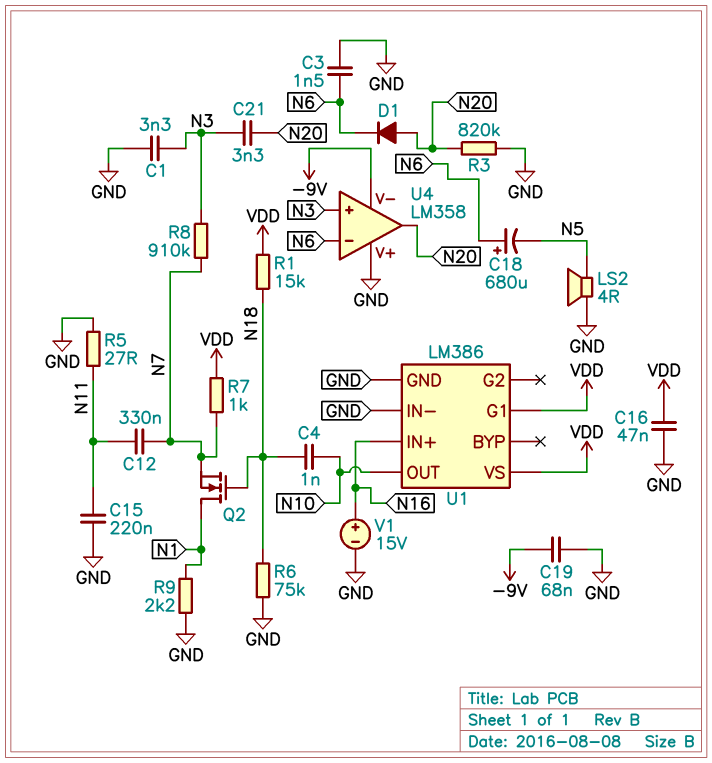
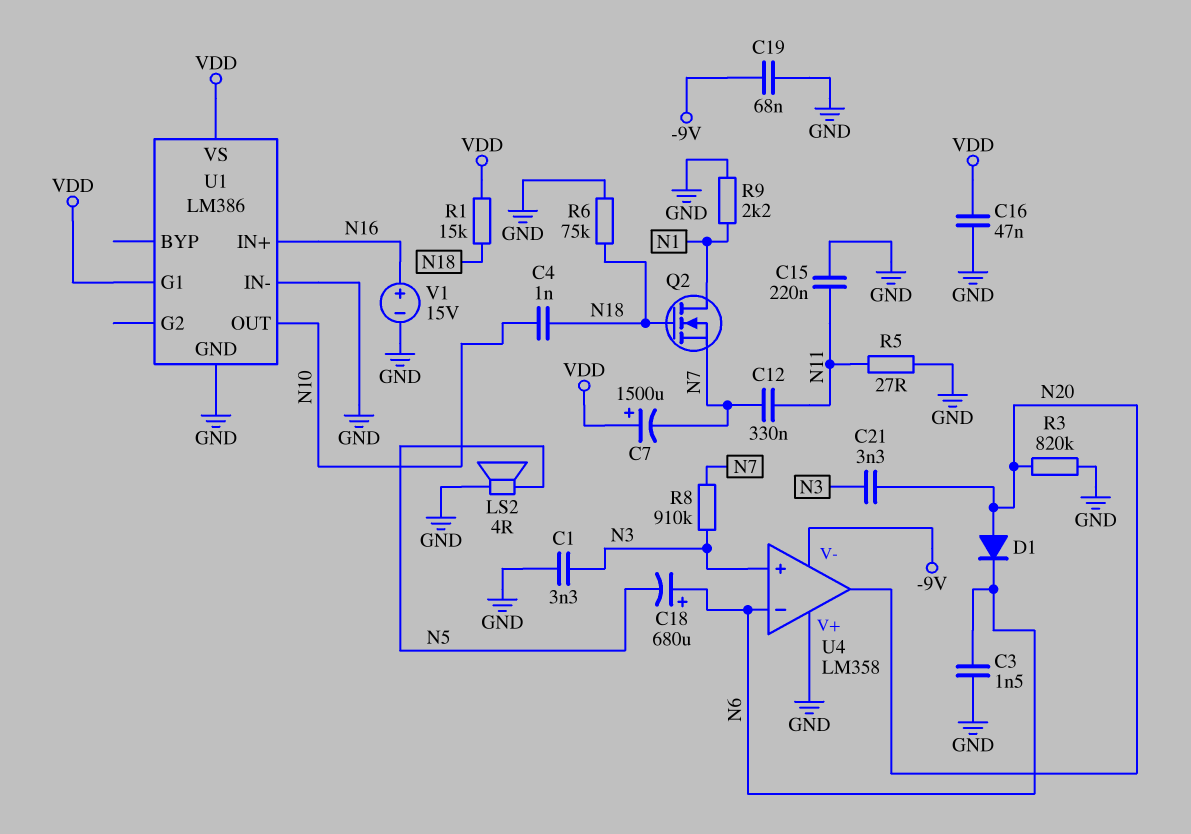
C7: none -> 1500uF (plus VDD, minus N7)
R7: 1k (N7, VDD) -> none

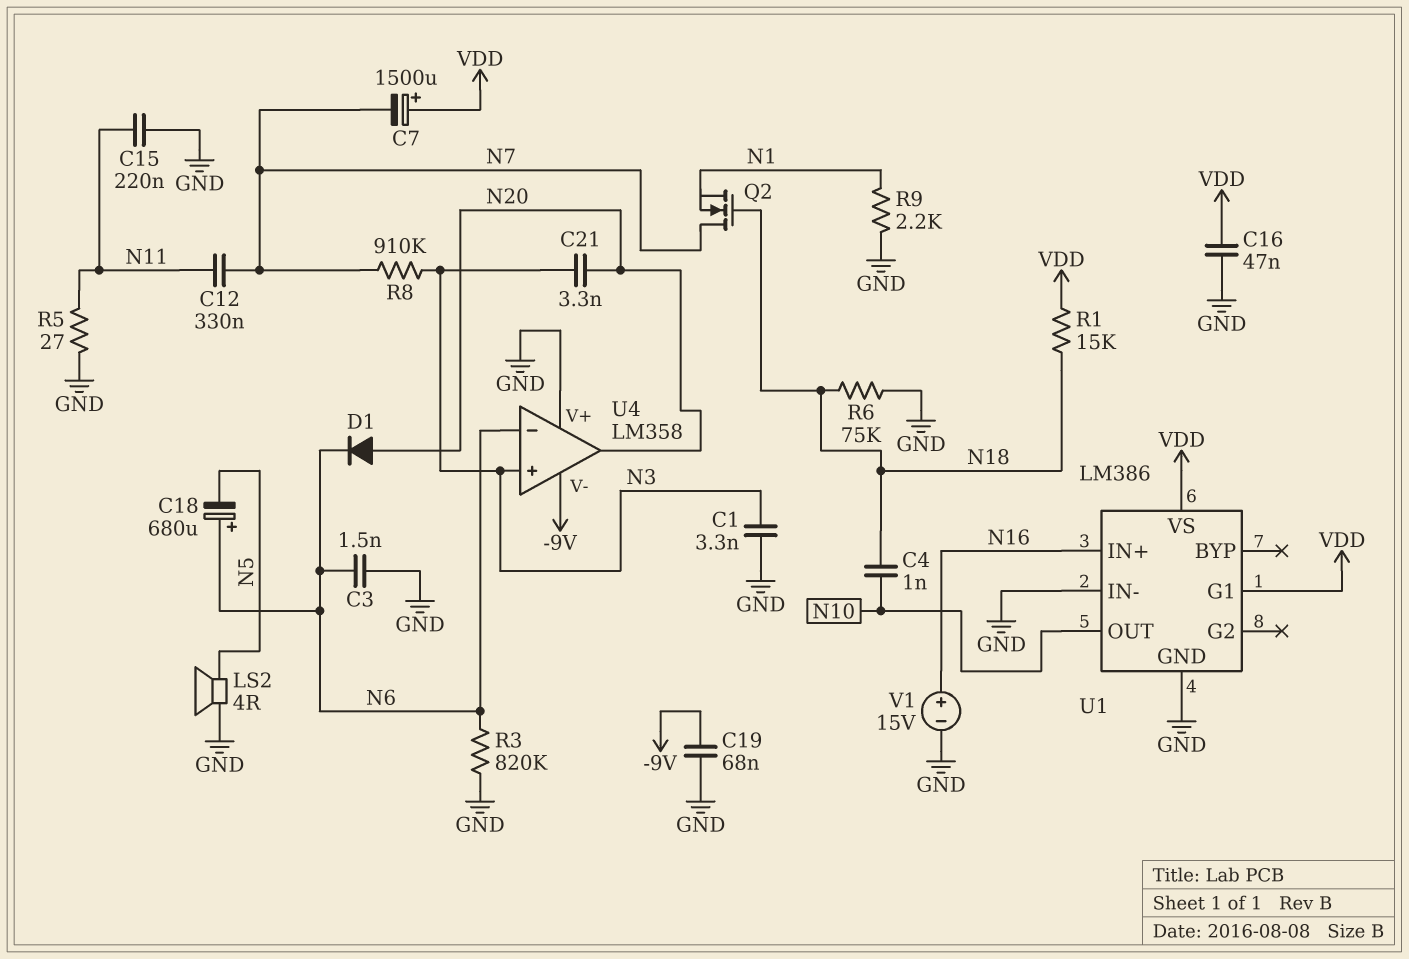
Q2: NMOS (G N18, D N1, S N7) -> NMOS (G N18, D N7, S N1)
R3: 820k (GND, N20) -> 820k (GND, N6)

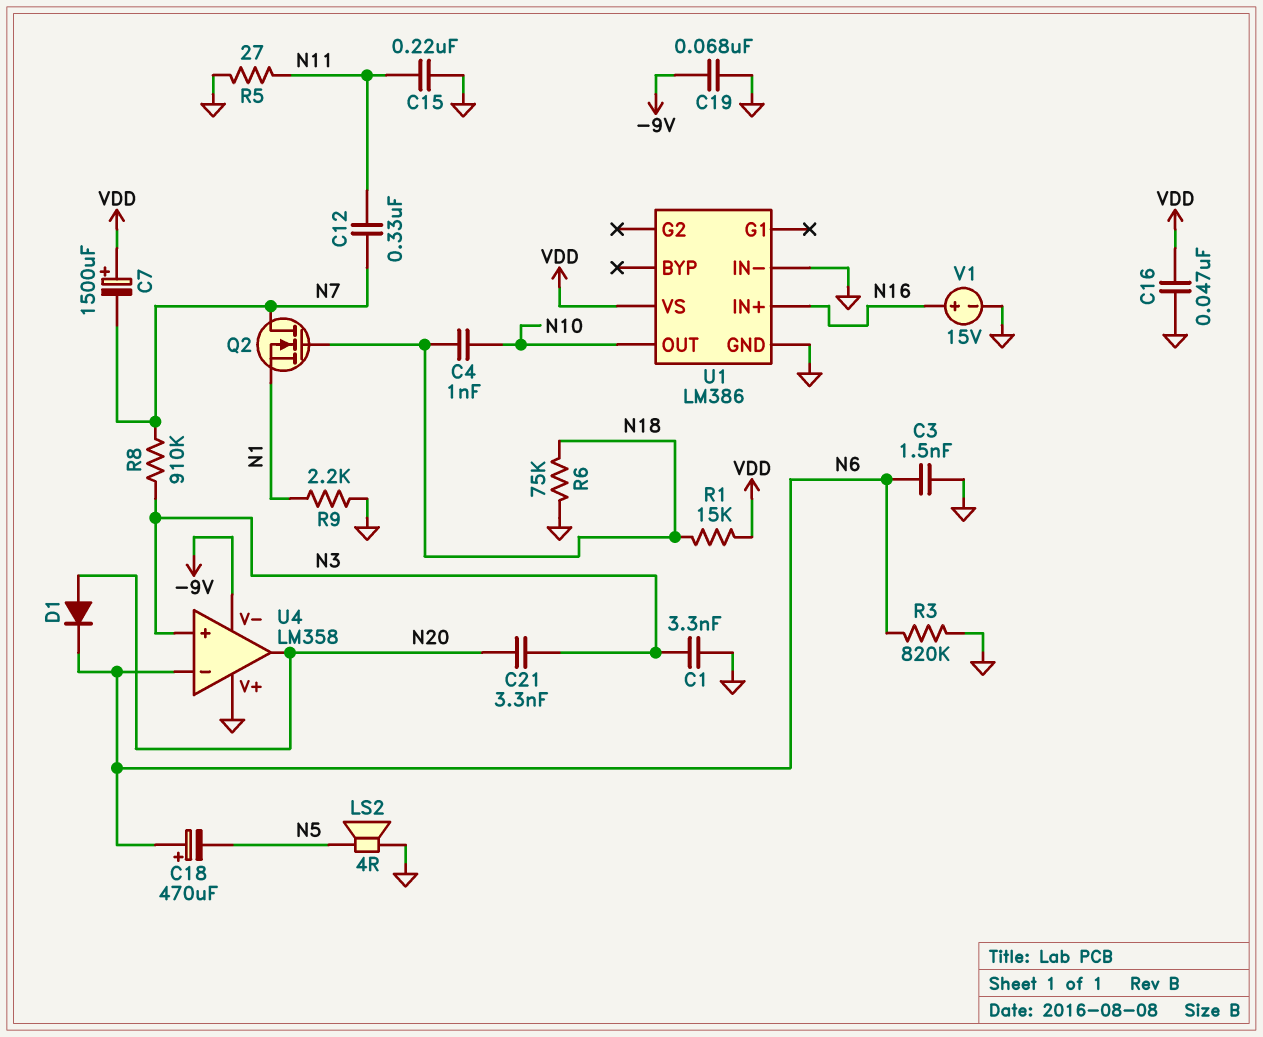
C18: 680uF (plus N6, minus N5) -> 470uF (plus N6, minus N5)
U1 pin G1: VDD -> none

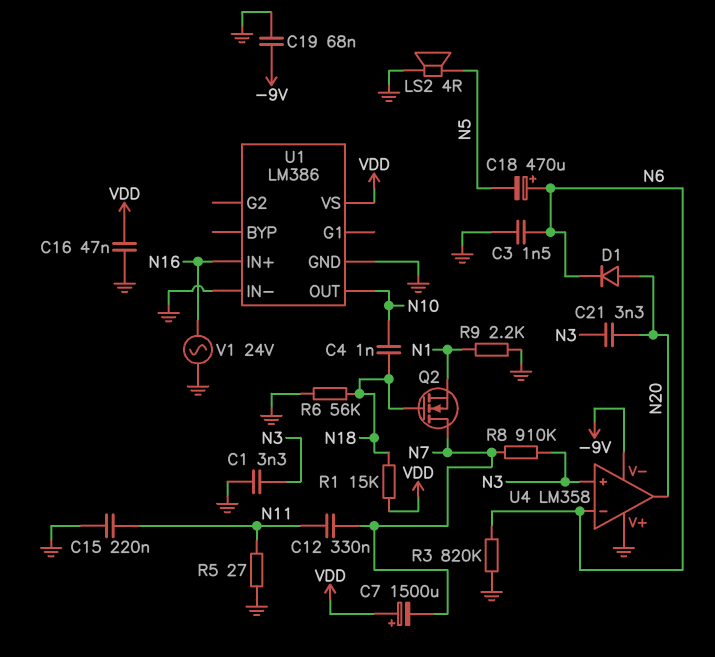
R6: 75k (GND, N18) -> 56k (GND, N18)
V1: 15V (plus N16, minus GND) -> AC 24V (GND, N16)

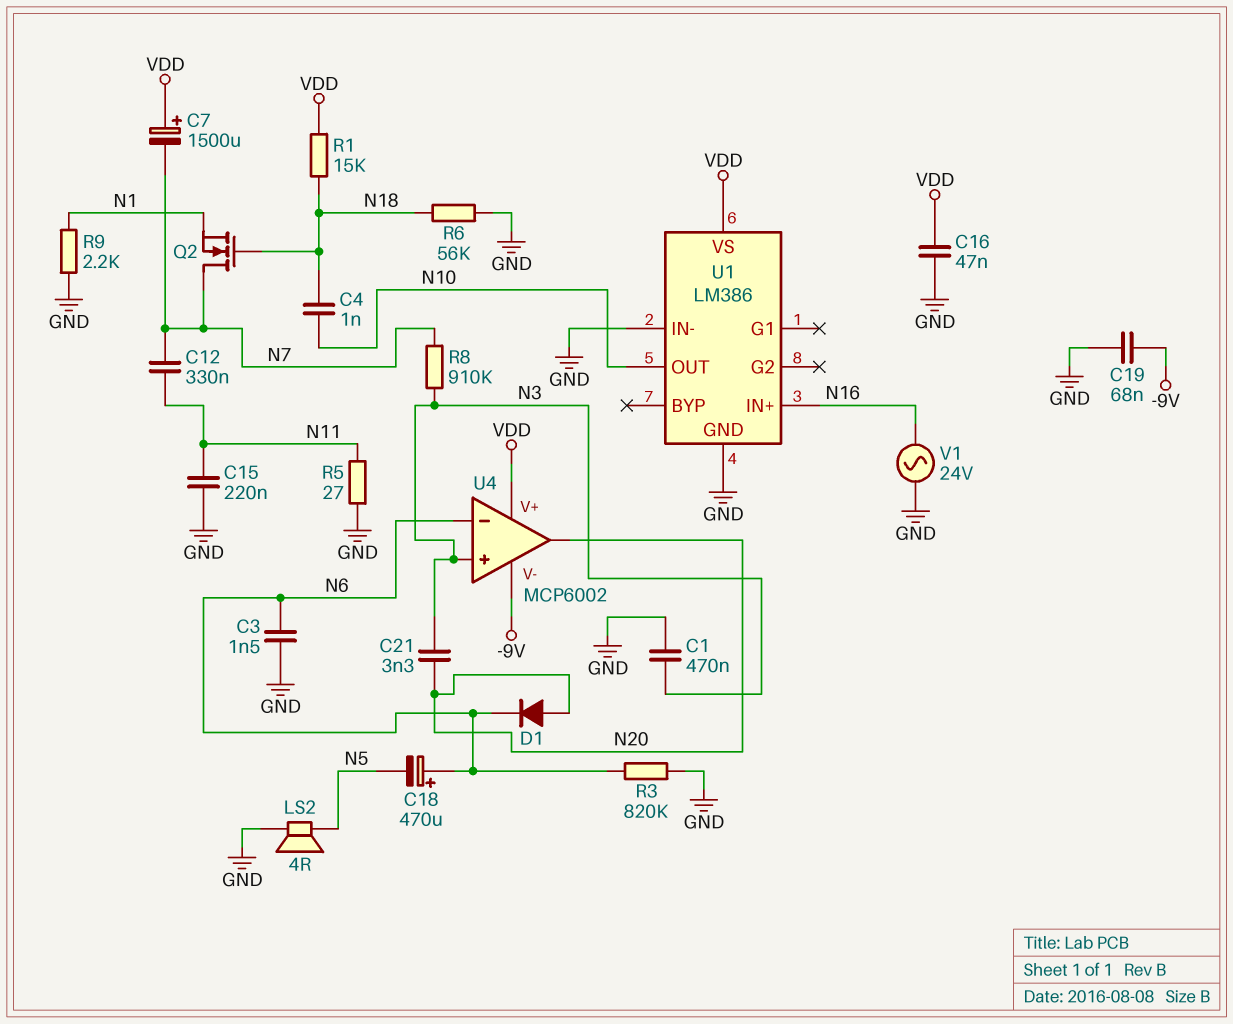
C1: 3.3nF (GND, N3) -> 470nF (GND, N3)
U4: LM358 -> MCP6002
U4 pin V+: GND -> VDD

